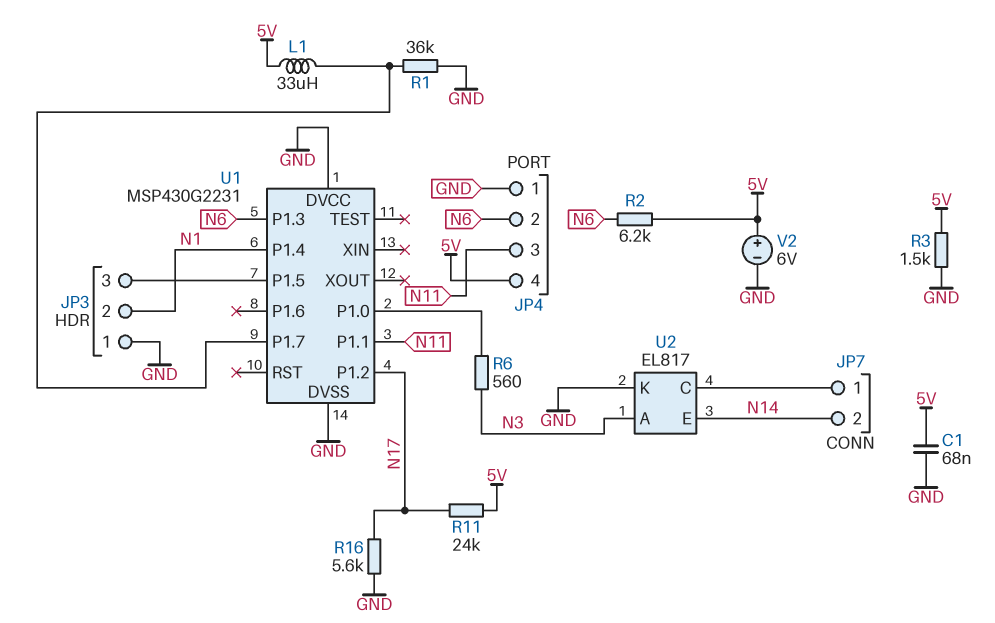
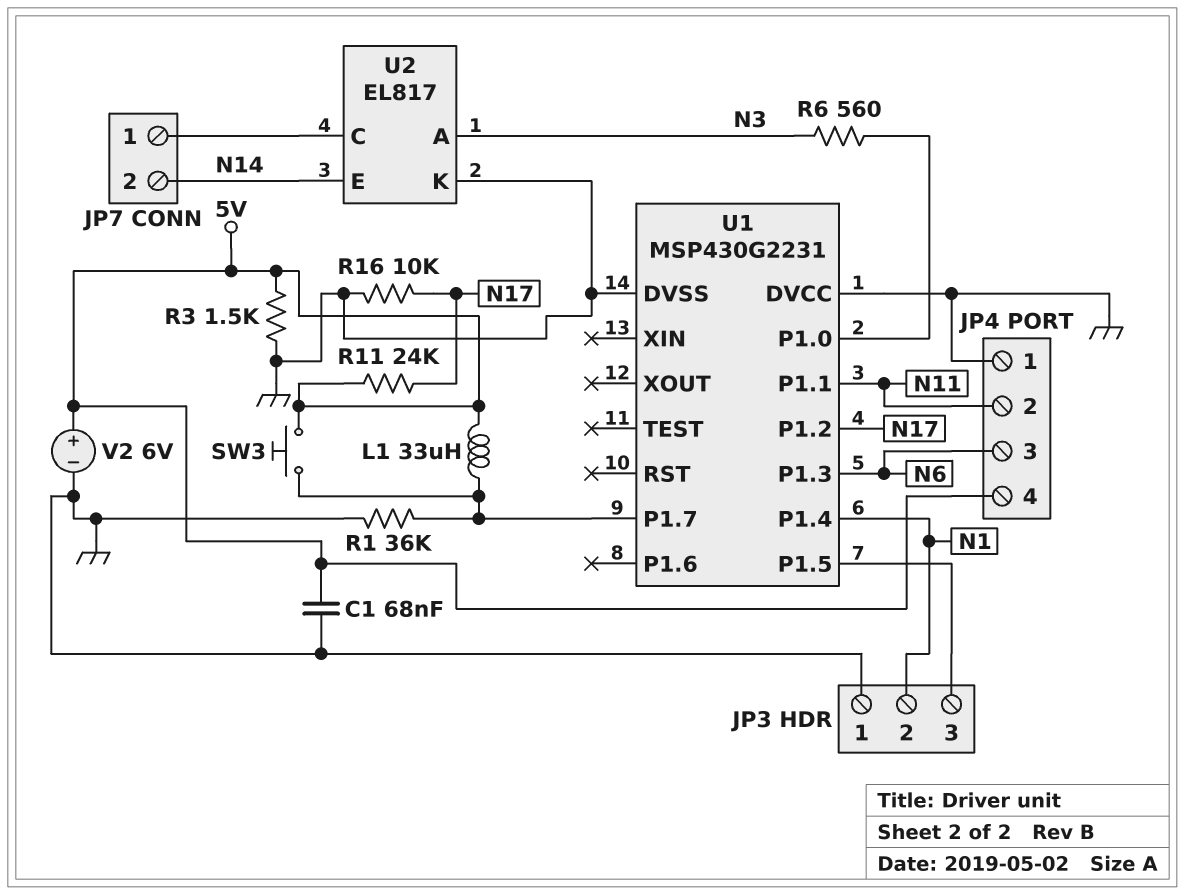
JP4 pin 2: N6 -> N11
JP4 pin 3: N11 -> N6
R2: 6.2k (5V, N6) -> none
R16: 5.6k (GND, N17) -> 10k (GND, N17)
SW3: none -> button (5V, U1/P1.7)

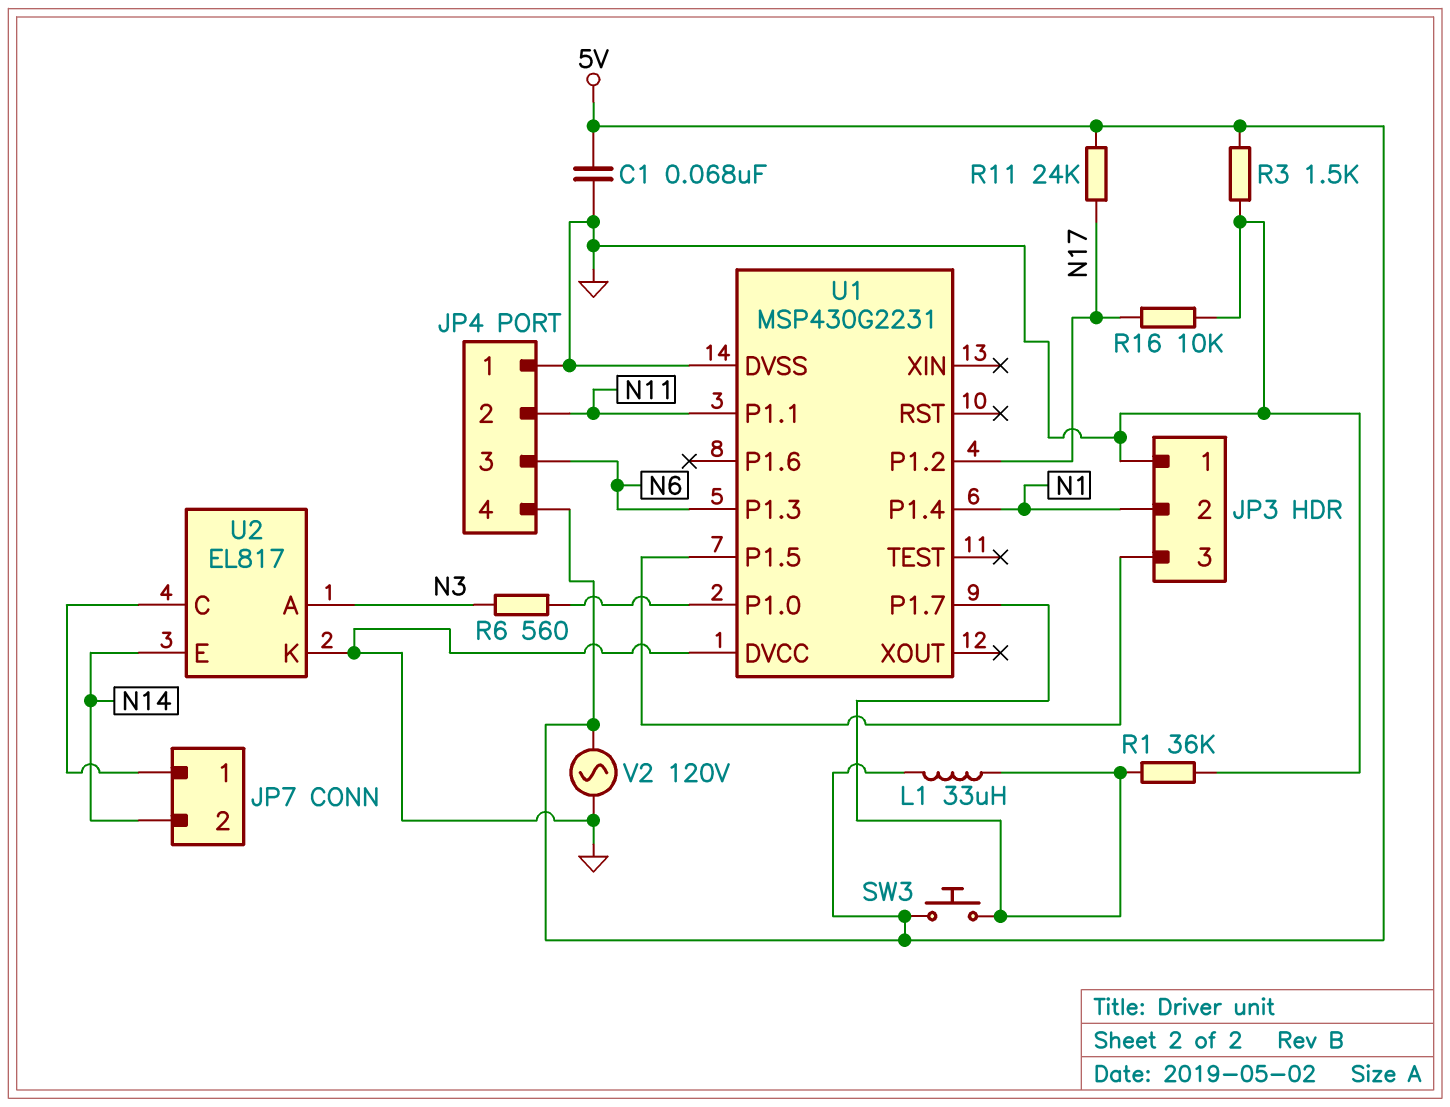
V2: 6V (plus 5V, minus GND) -> AC 120V (5V, GND)

